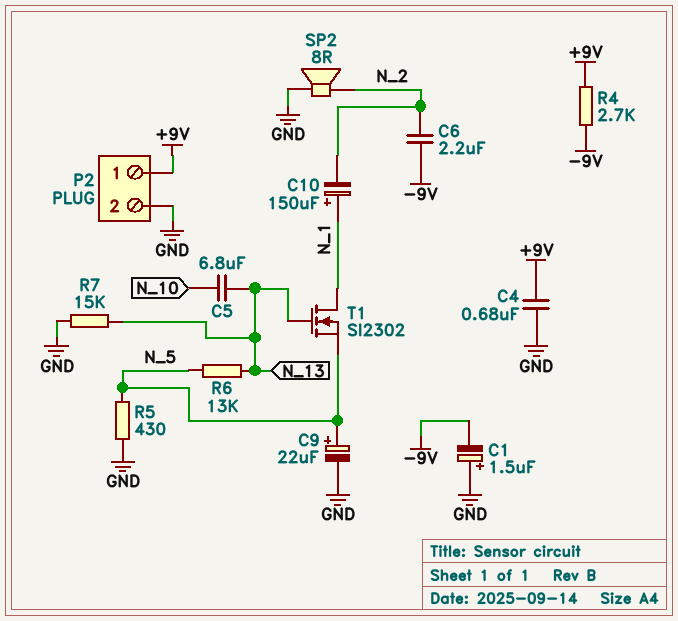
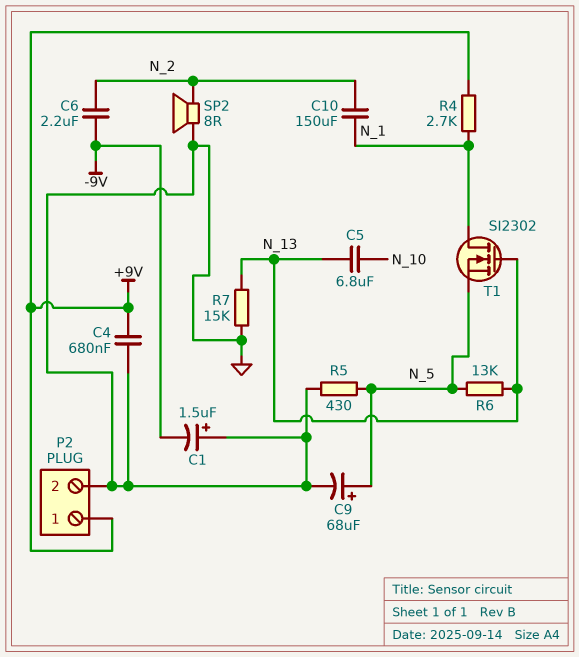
C9: 22uF (plus N_5, minus GND) -> 68uF (plus N_5, minus GND)
C10: 150uF (plus N_1, minus N_2) -> 150uF (N_1, N_2)
R4: 2.7k (+9V, -9V) -> 2.7k (+9V, N_1)

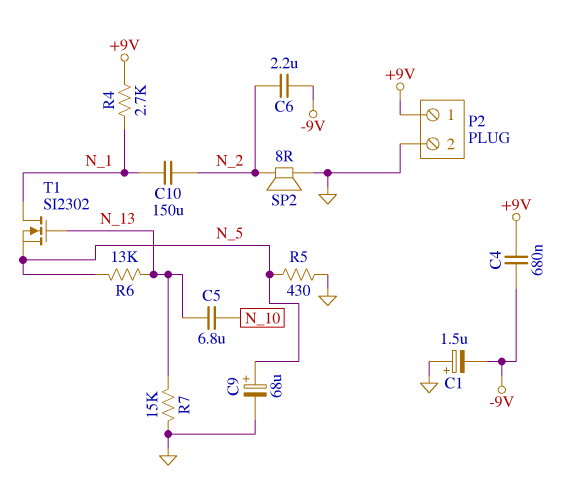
C4: 680nF (+9V, GND) -> 680nF (+9V, -9V)

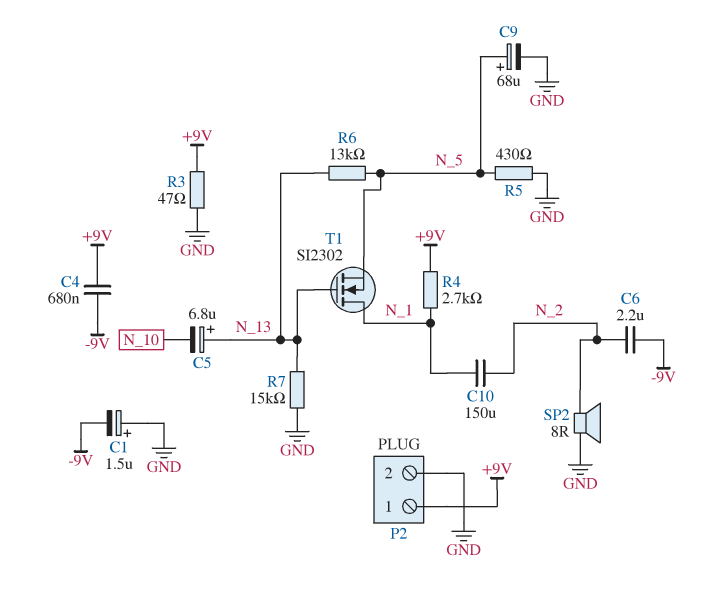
C5: 6.8uF (N_10, N_13) -> 6.8uF (plus N_13, minus N_10)
R3: none -> 47 (+9V, GND)

